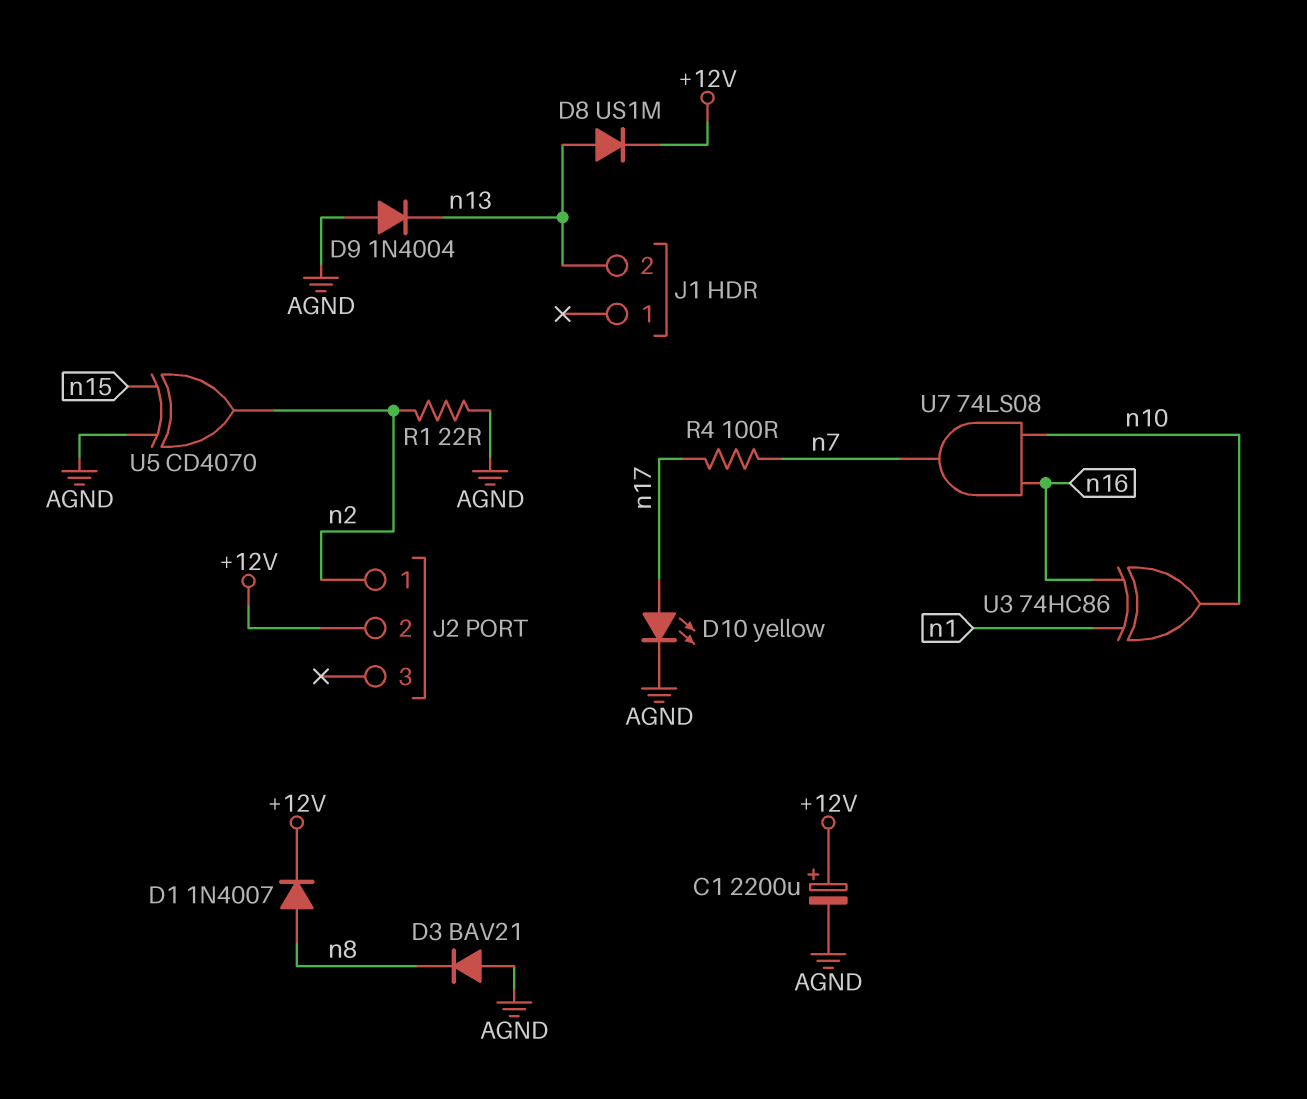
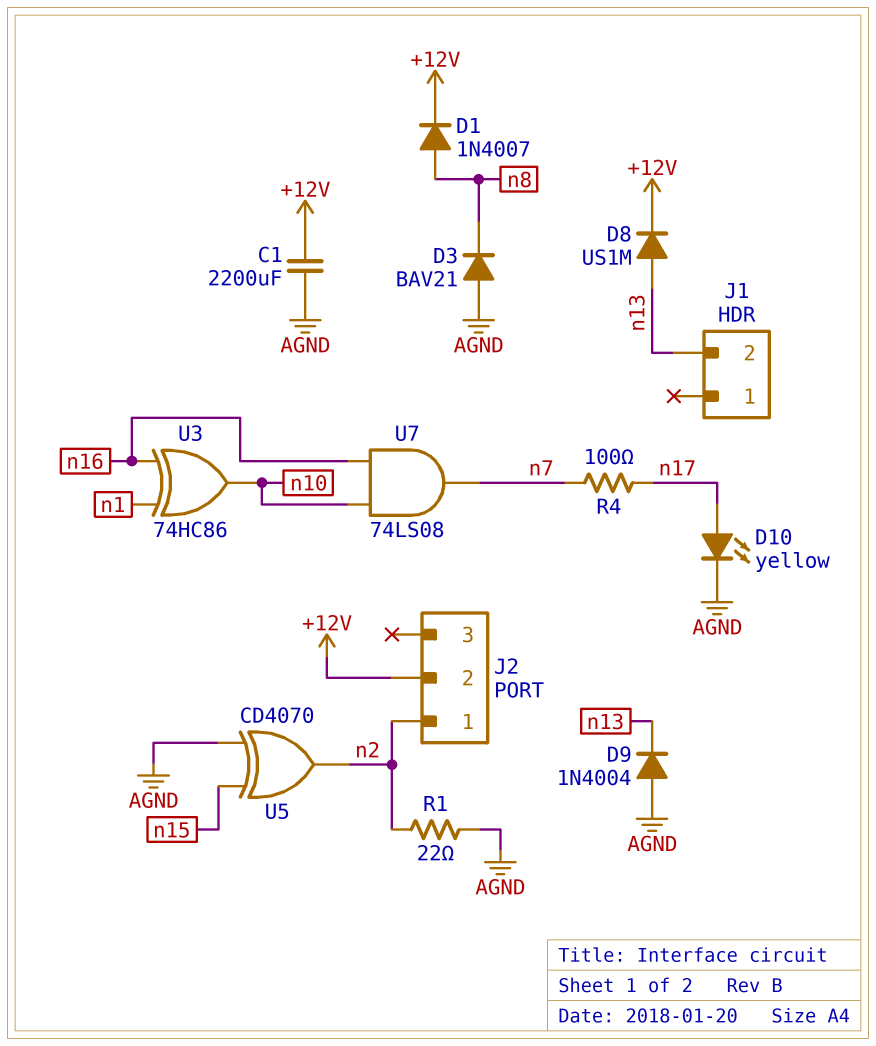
C1: 2200uF (plus +12V, minus AGND) -> 2200uF (+12V, AGND)

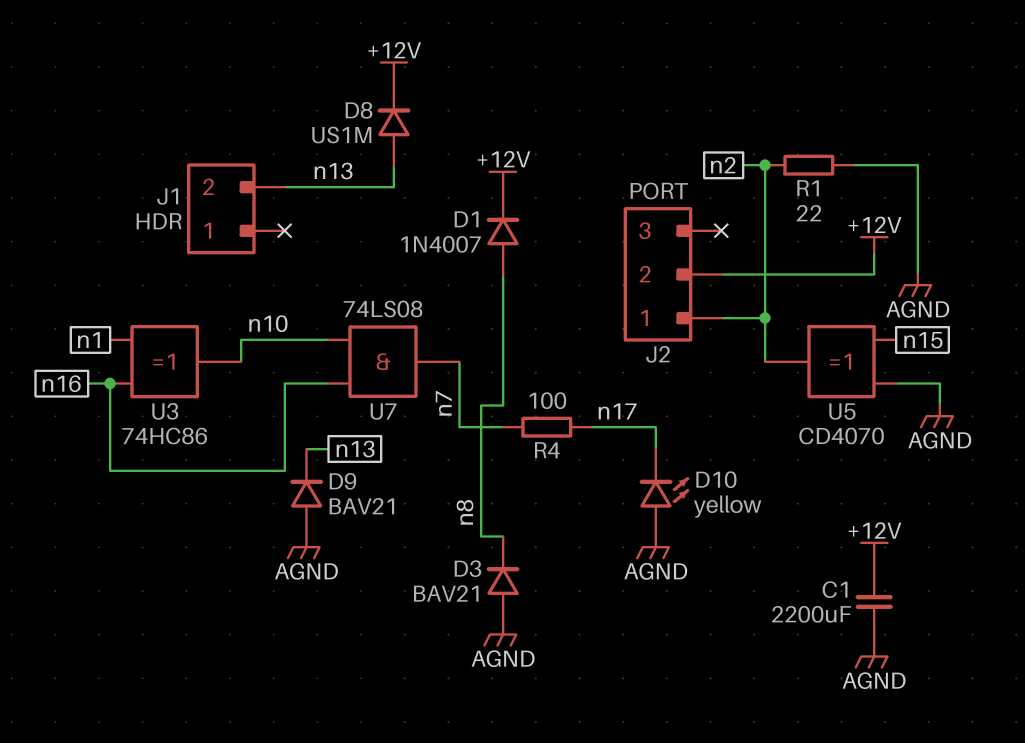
D9: diode 1N4004 (A AGND, K n13) -> diode BAV21 (A AGND, K n13)
D10: LED yellow (A n17, K AGND) -> LED yellow (A AGND, K n17)

